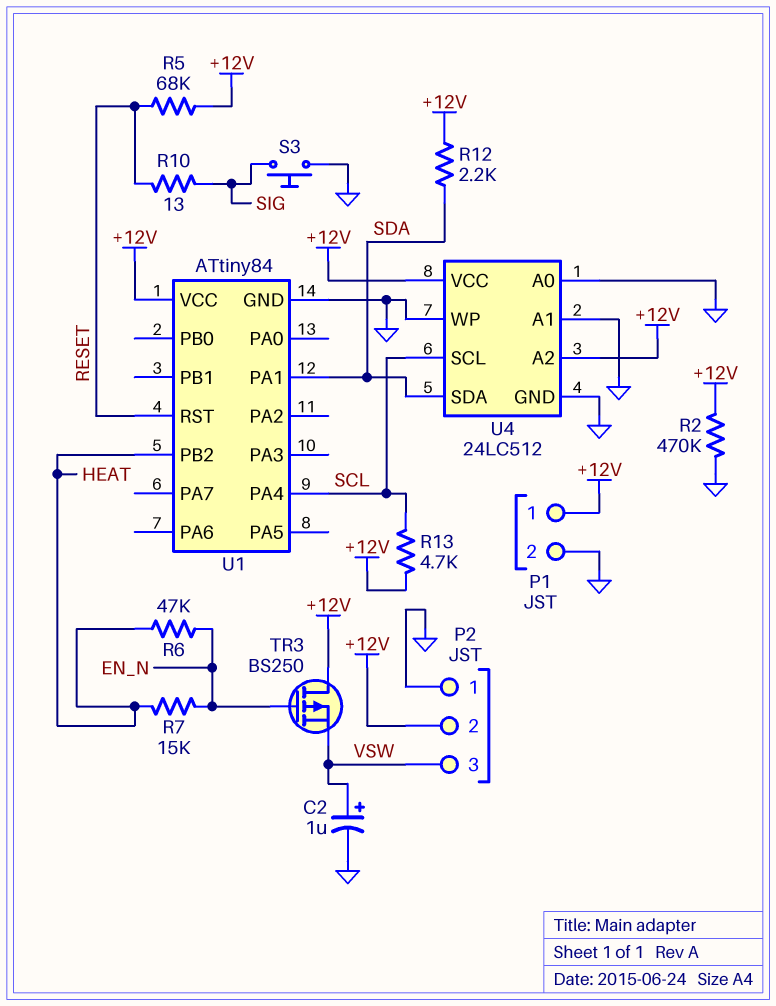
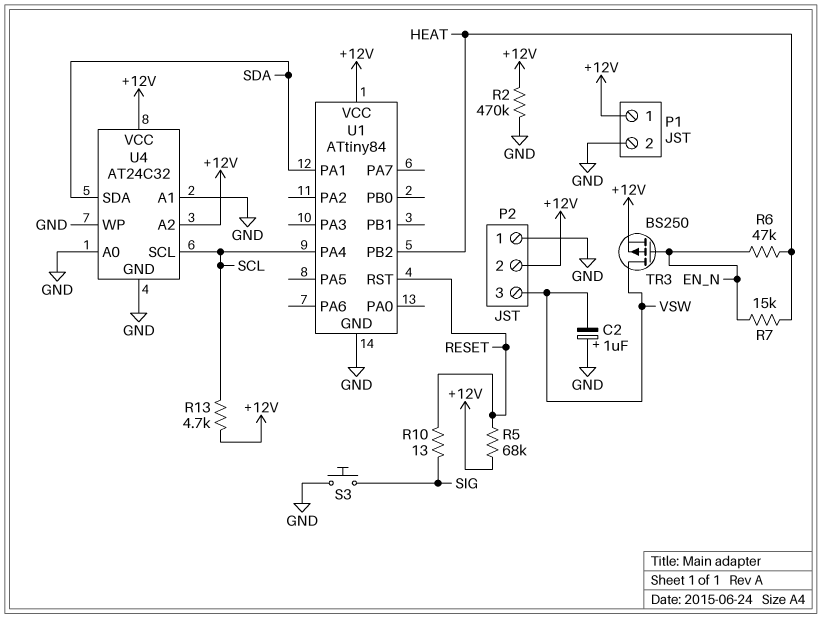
C2: 1uF (plus VSW, minus GND) -> 1uF (plus GND, minus VSW)
R12: 2.2k (+12V, SDA) -> none
TR3: PMOS BS250 (G EN_N, D +12V, S VSW) -> PMOS BS250 (G EN_N, D VSW, S +12V)
U4: 24LC512 -> AT24C32

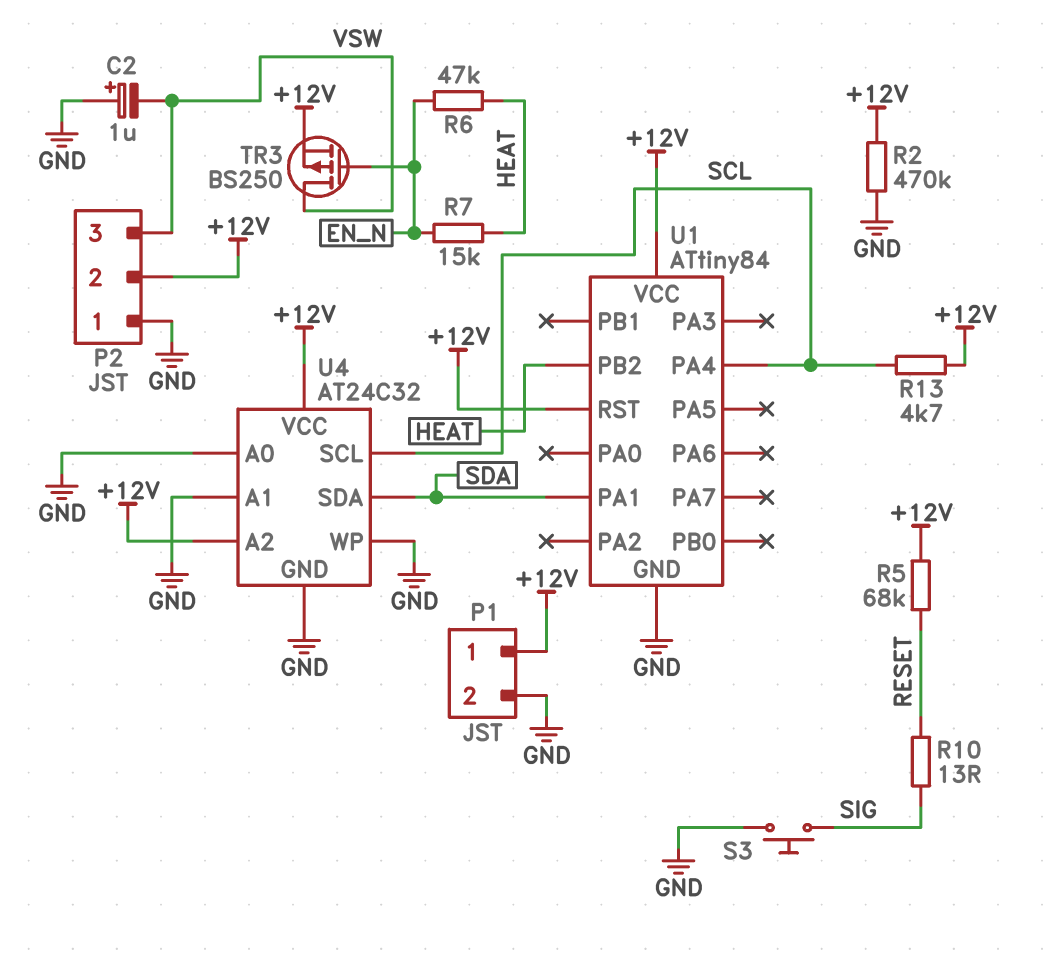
U1 pin RST: RESET -> +12V

